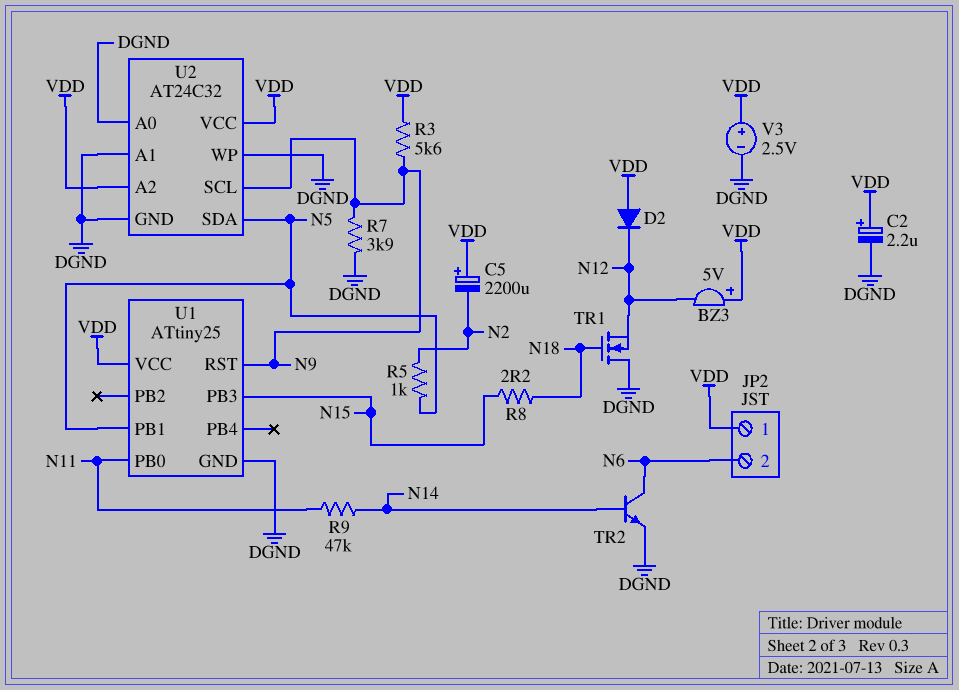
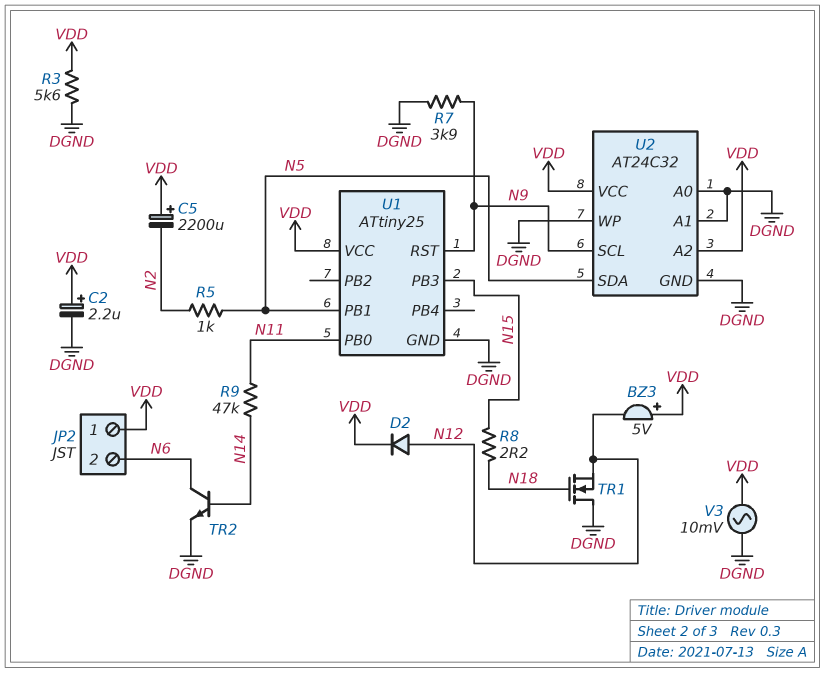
D2: diode (A VDD, K N12) -> diode (A N12, K VDD)
R3: 5.6k (N9, VDD) -> 5.6k (DGND, VDD)
V3: 2.5V (plus VDD, minus DGND) -> AC 10mV (DGND, VDD)

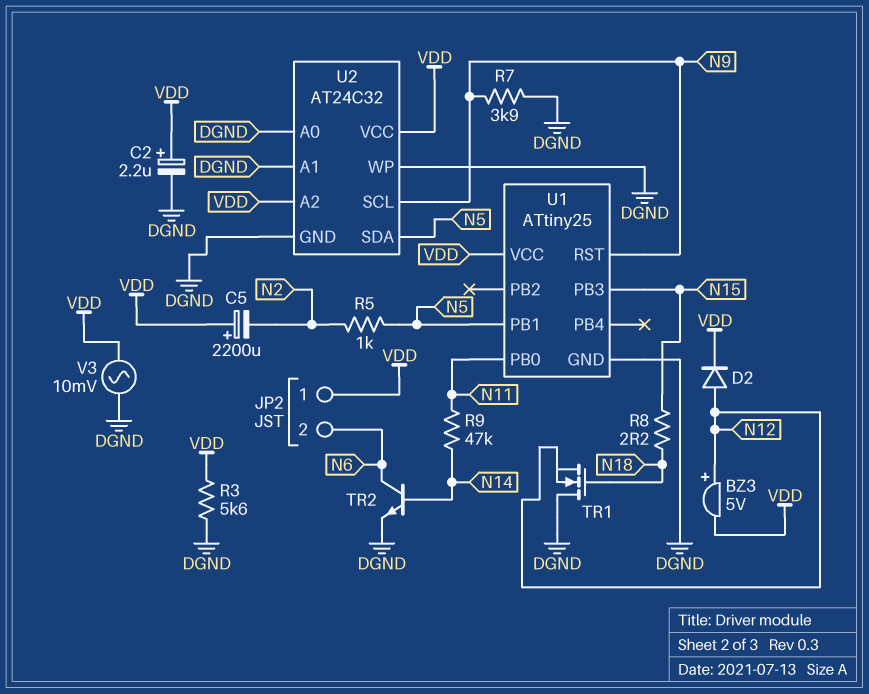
BZ3: buzzer 5V (plus VDD, minus N12) -> buzzer 5V (plus N12, minus VDD)

